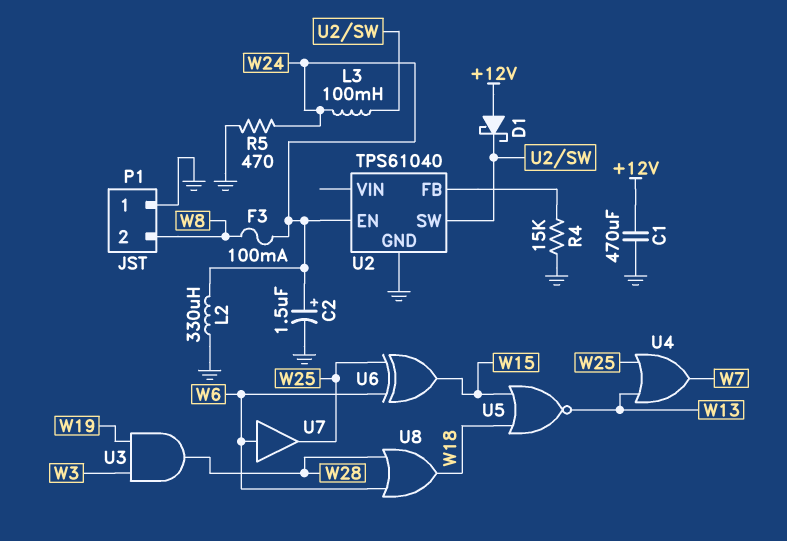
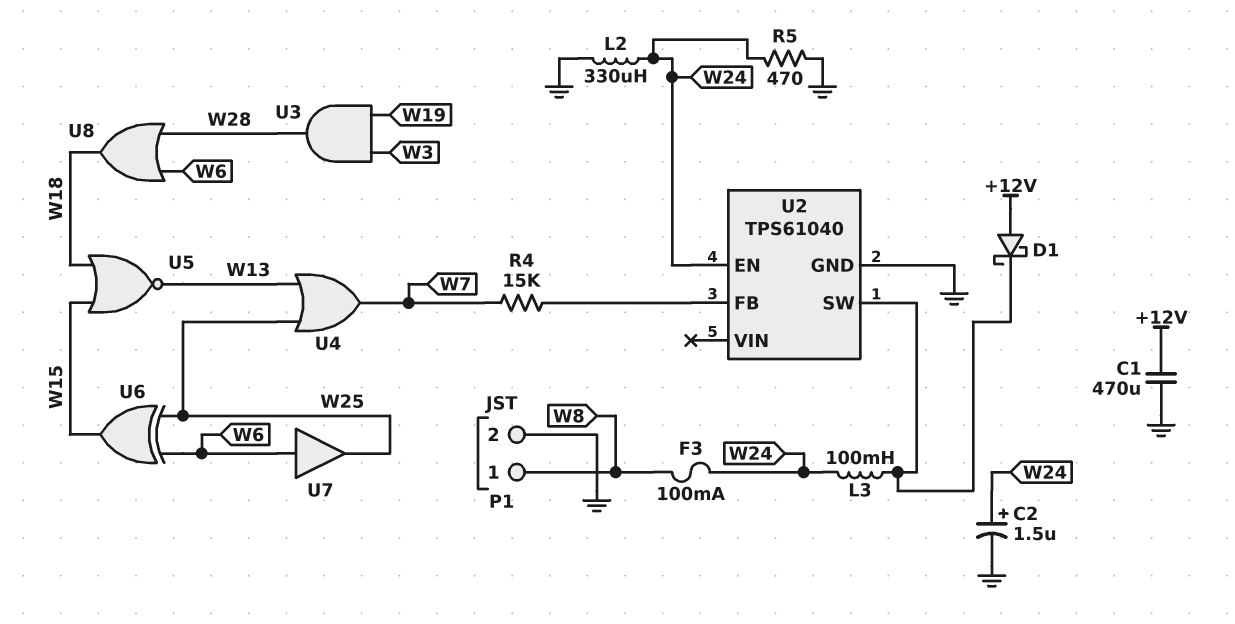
P1 pin 1: GND -> W8
P1 pin 2: W8 -> GND
R4: 15k (GND, U2/FB) -> 15k (U2/FB, W7)

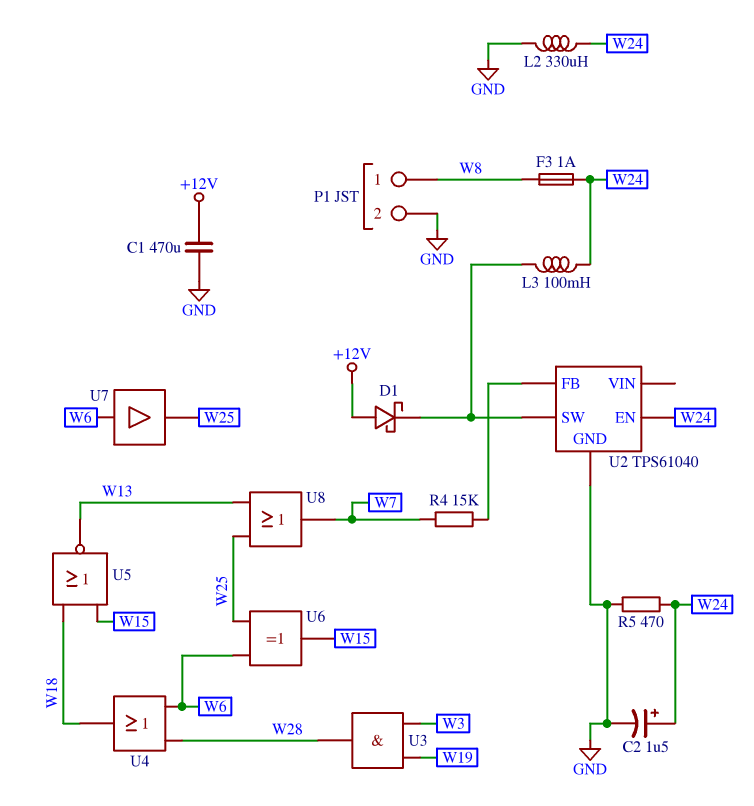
F3: 100mA (W8, W24) -> 1A (W8, W24)
U4: OR (in W13, in W25, out W7) -> OR (in W6, in W28, out W18)
U8: OR (in W6, in W28, out W18) -> OR (in W13, in W25, out W7)

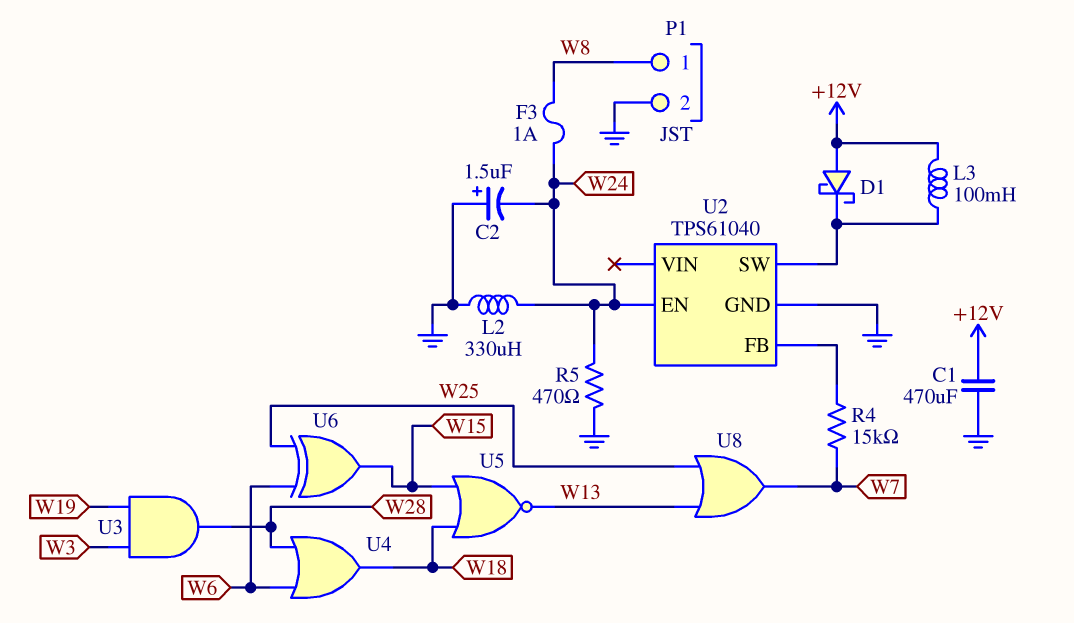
C2: 1.5uF (plus W24, minus GND) -> 1.5uF (plus GND, minus W24)
L3: 100mH (U2/SW, W24) -> 100mH (+12V, U2/SW)
U7: buffer (in W6, out W25) -> none

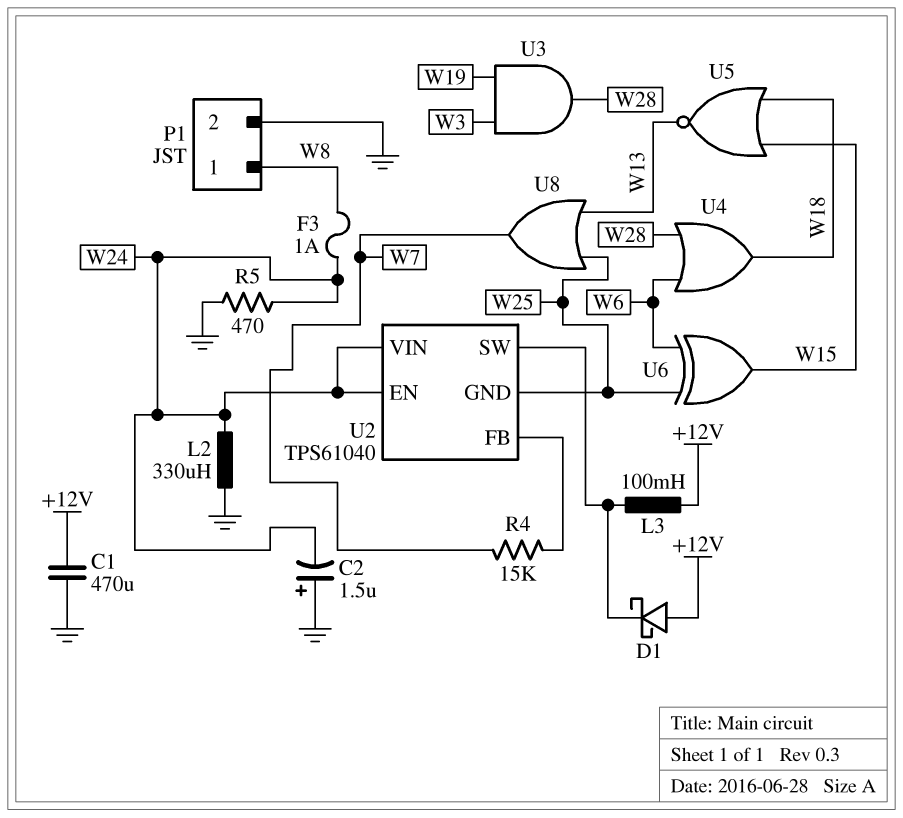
U2 pin GND: GND -> W25
U2 pin VIN: none -> W24

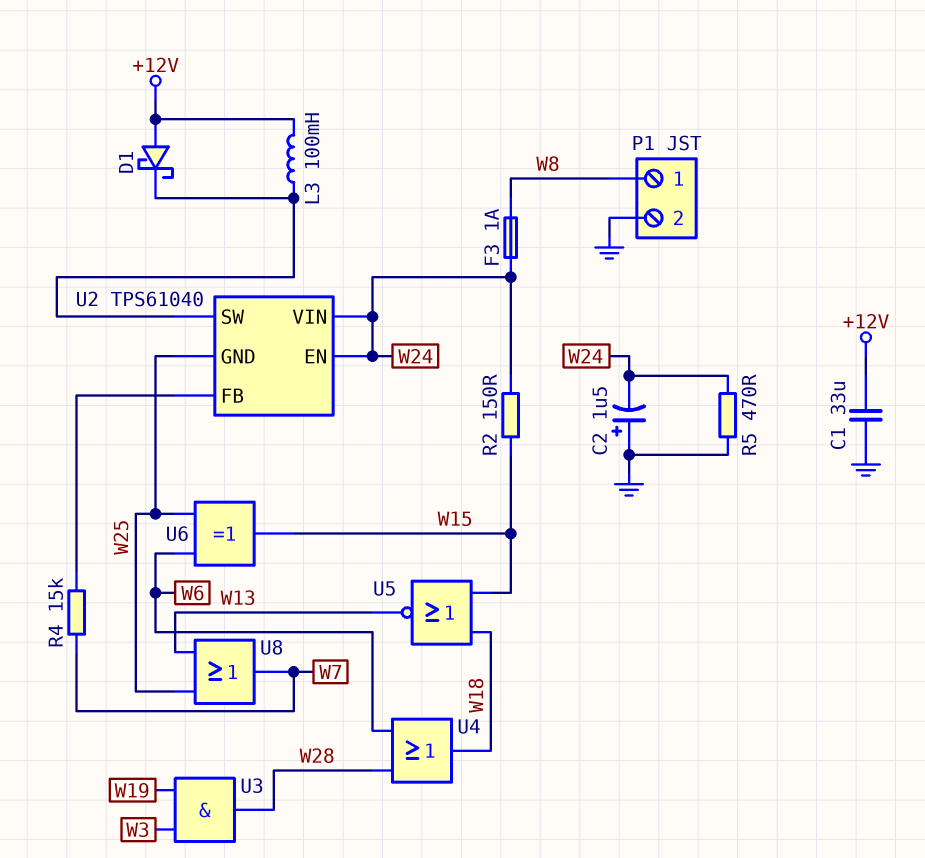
C1: 470uF (+12V, GND) -> 33uF (+12V, GND)
L2: 330uH (GND, W24) -> none
R2: none -> 150 (W15, W24)

